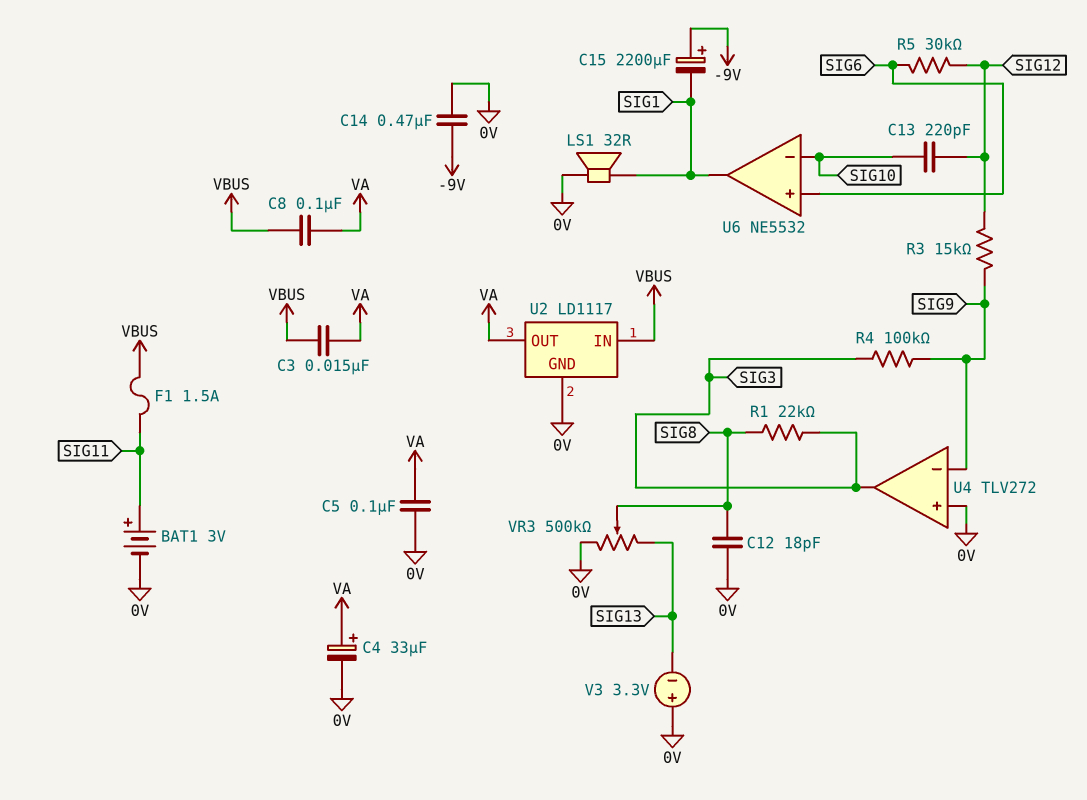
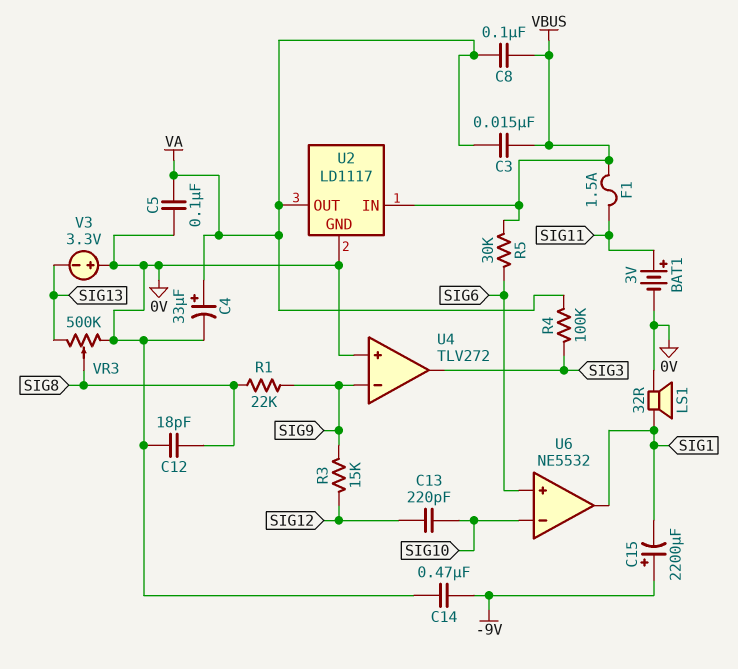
R1: 22k (SIG3, SIG8) -> 22k (SIG8, SIG9)
R4: 100k (SIG3, SIG9) -> 100k (SIG3, VA)
R5: 30k (SIG6, SIG12) -> 30k (SIG6, VBUS)

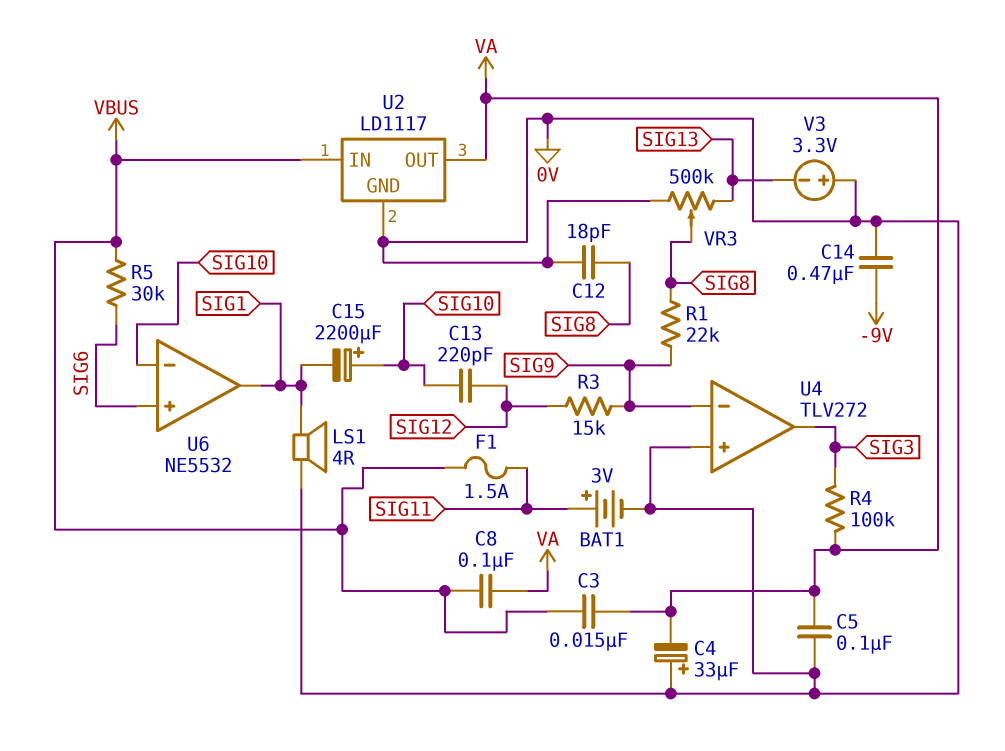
C4: 33uF (plus VA, minus 0V) -> 33uF (plus 0V, minus VA)
C15: 2200uF (plus -9V, minus SIG1) -> 2200uF (plus SIG10, minus SIG1)
LS1: speaker 32R (0V, SIG1) -> speaker 4R (0V, SIG1)

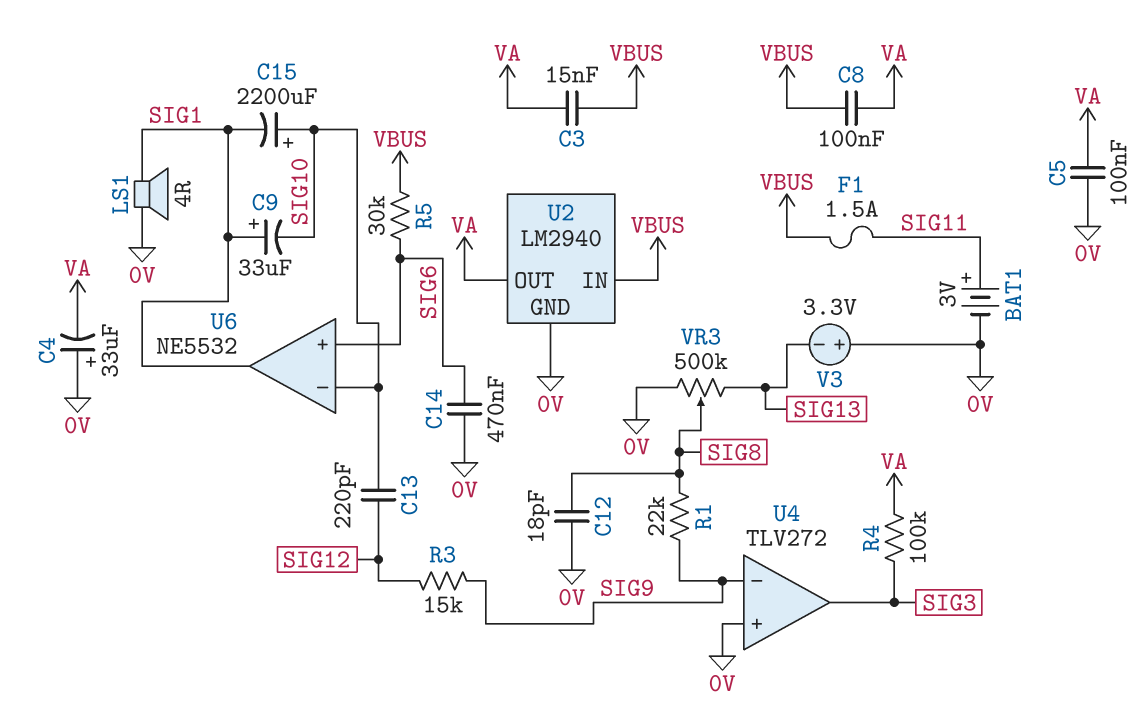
C9: none -> 33uF (plus SIG1, minus SIG10)
C14: 470nF (-9V, 0V) -> 470nF (0V, SIG6)
U2: LD1117 -> LM2940

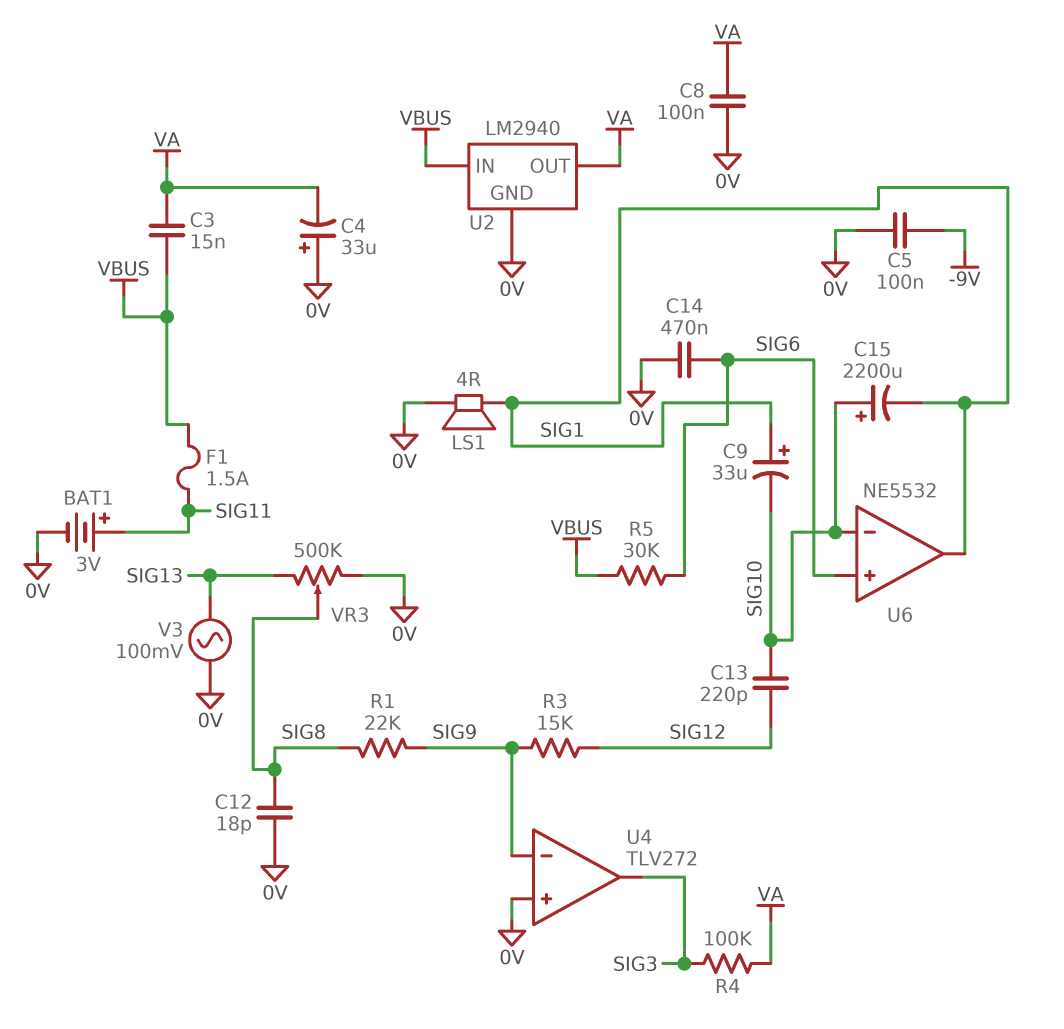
C5: 100nF (0V, VA) -> 100nF (-9V, 0V)
C8: 100nF (VA, VBUS) -> 100nF (0V, VA)
V3: 3.3V (plus 0V, minus SIG13) -> AC 100mV (0V, SIG13)

